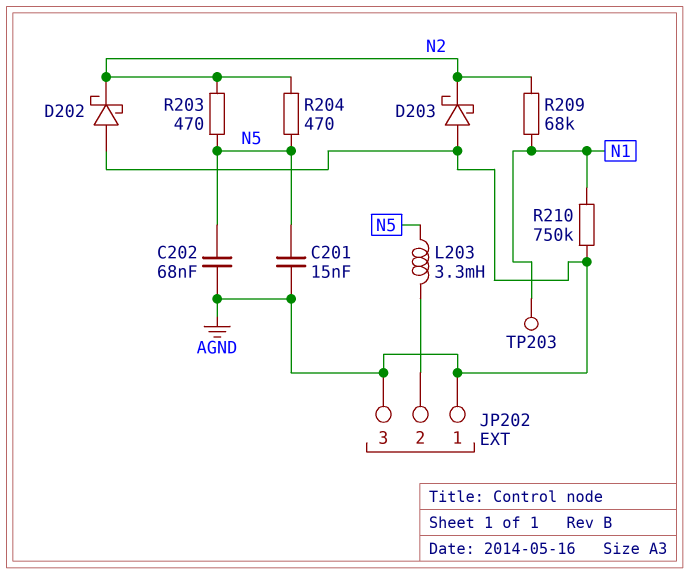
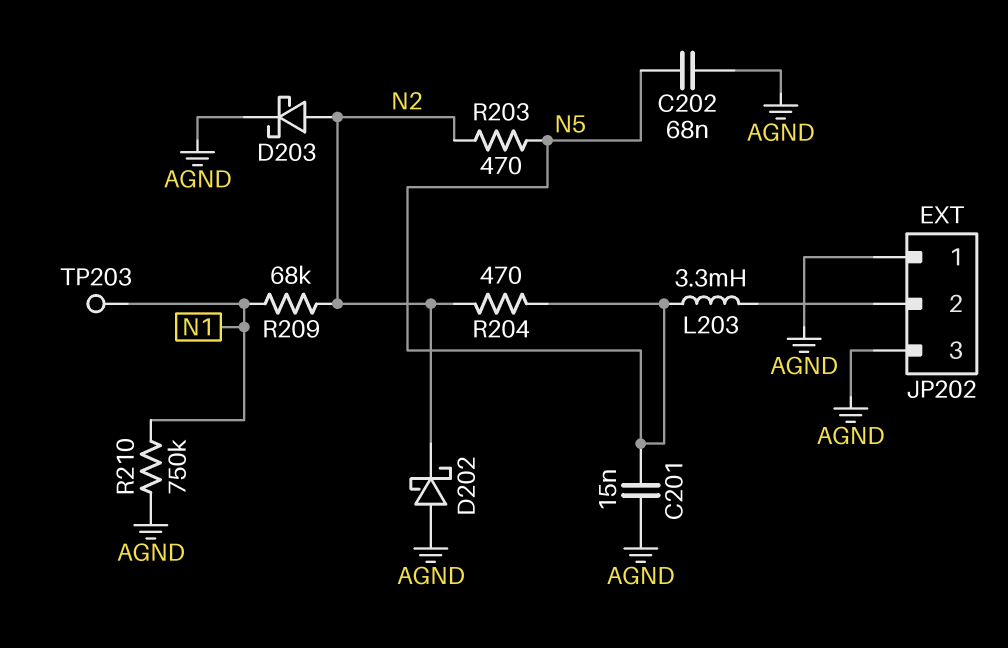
D203: schottky (A AGND, K N2) -> schottky (A N2, K AGND)

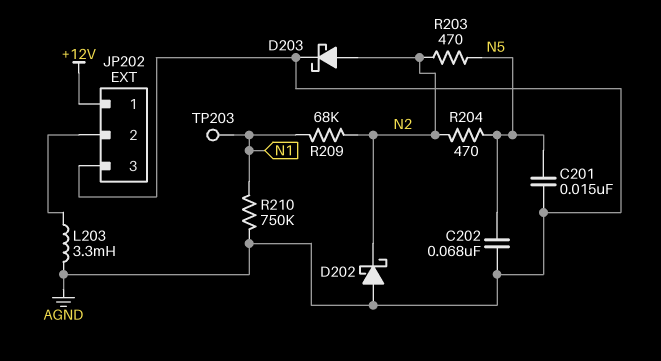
JP202 pin 1: AGND -> +12V
L203: 3.3mH (JP202/2, N5) -> 3.3mH (AGND, JP202/2)

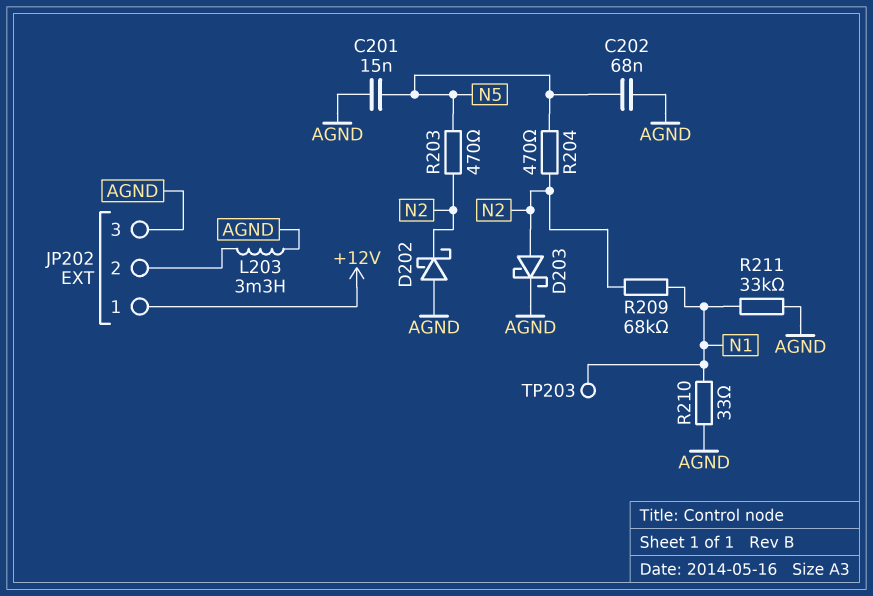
R210: 750k (AGND, N1) -> 33 (AGND, N1)
R211: none -> 33k (AGND, N1)

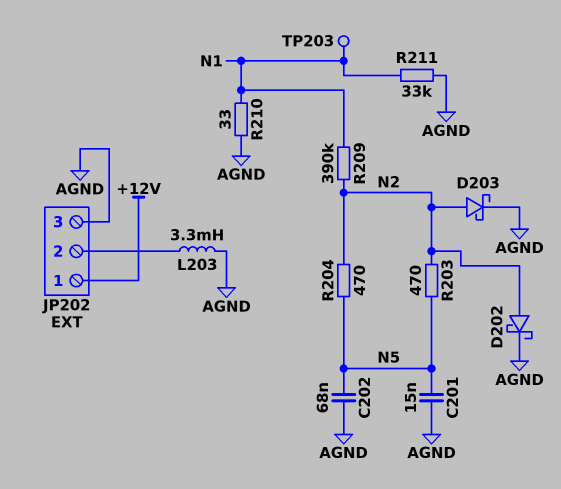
D202: schottky (A AGND, K N2) -> schottky (A N2, K AGND)
R209: 68k (N1, N2) -> 390k (N1, N2)

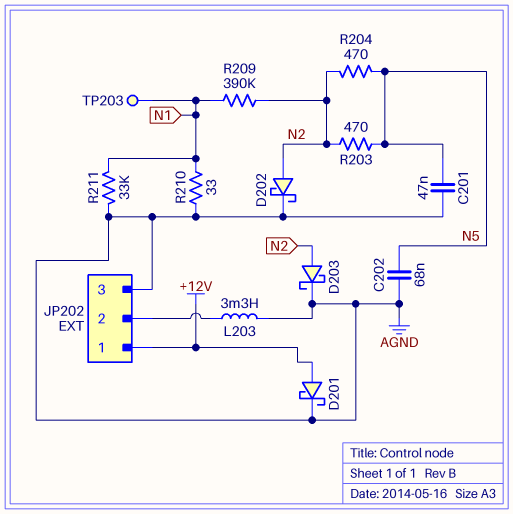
C201: 15nF (AGND, N5) -> 47nF (AGND, N5)
D201: none -> schottky (A +12V, K AGND)

